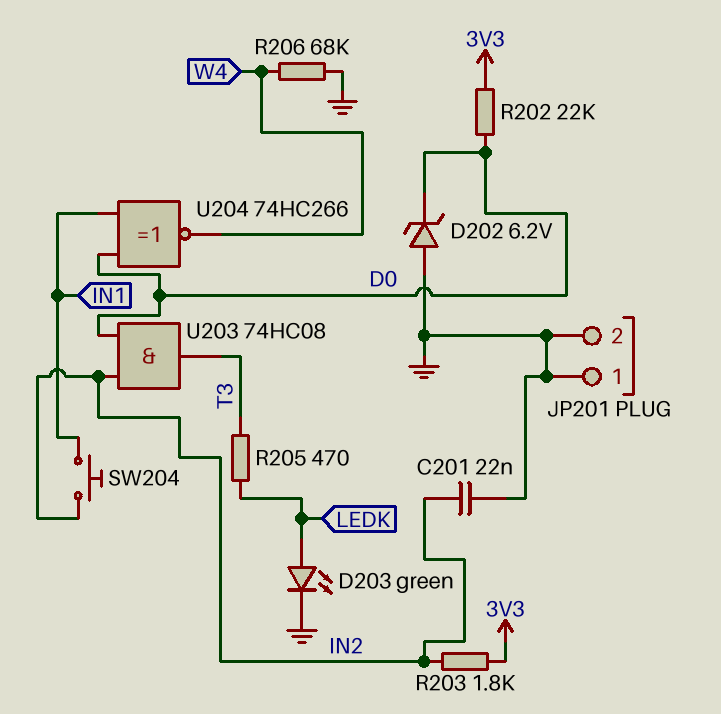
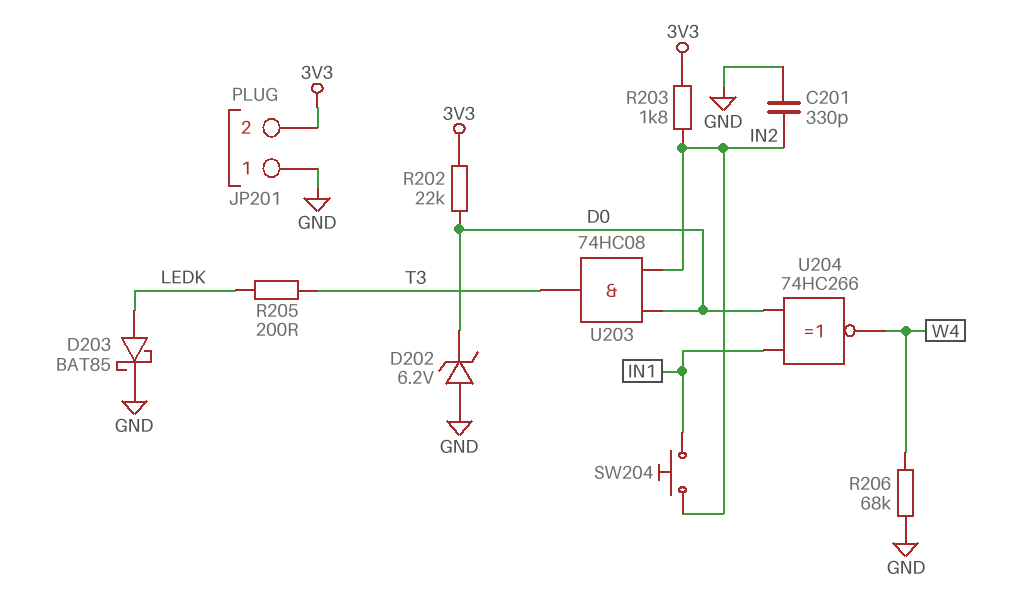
C201: 22nF (GND, IN2) -> 330pF (GND, IN2)
D203: LED green (A LEDK, K GND) -> schottky BAT85 (A LEDK, K GND)
JP201 pin 2: GND -> 3V3
R205: 470 (LEDK, T3) -> 200 (LEDK, T3)

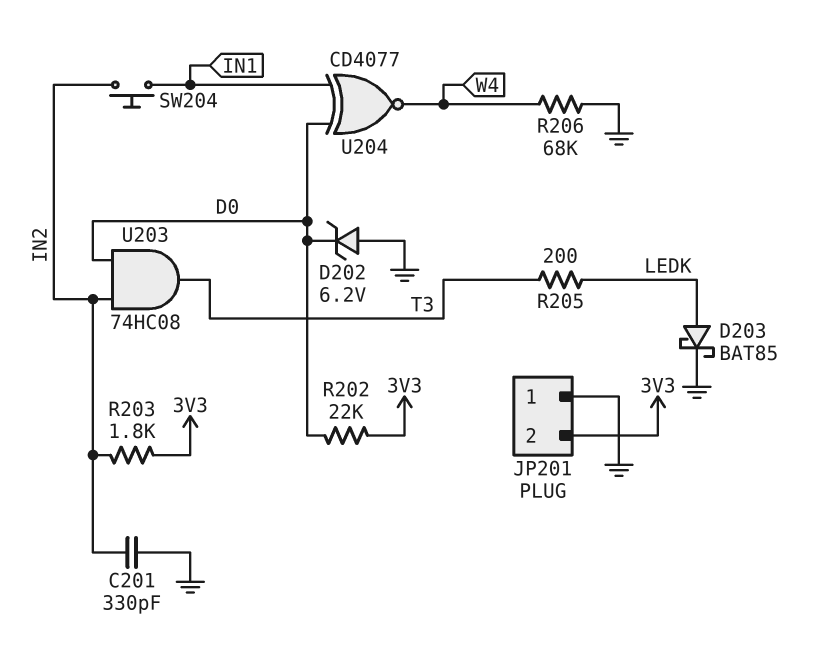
U204: XNOR 74HC266 (in D0, in IN1, out W4) -> XNOR CD4077 (in D0, in IN1, out W4)

